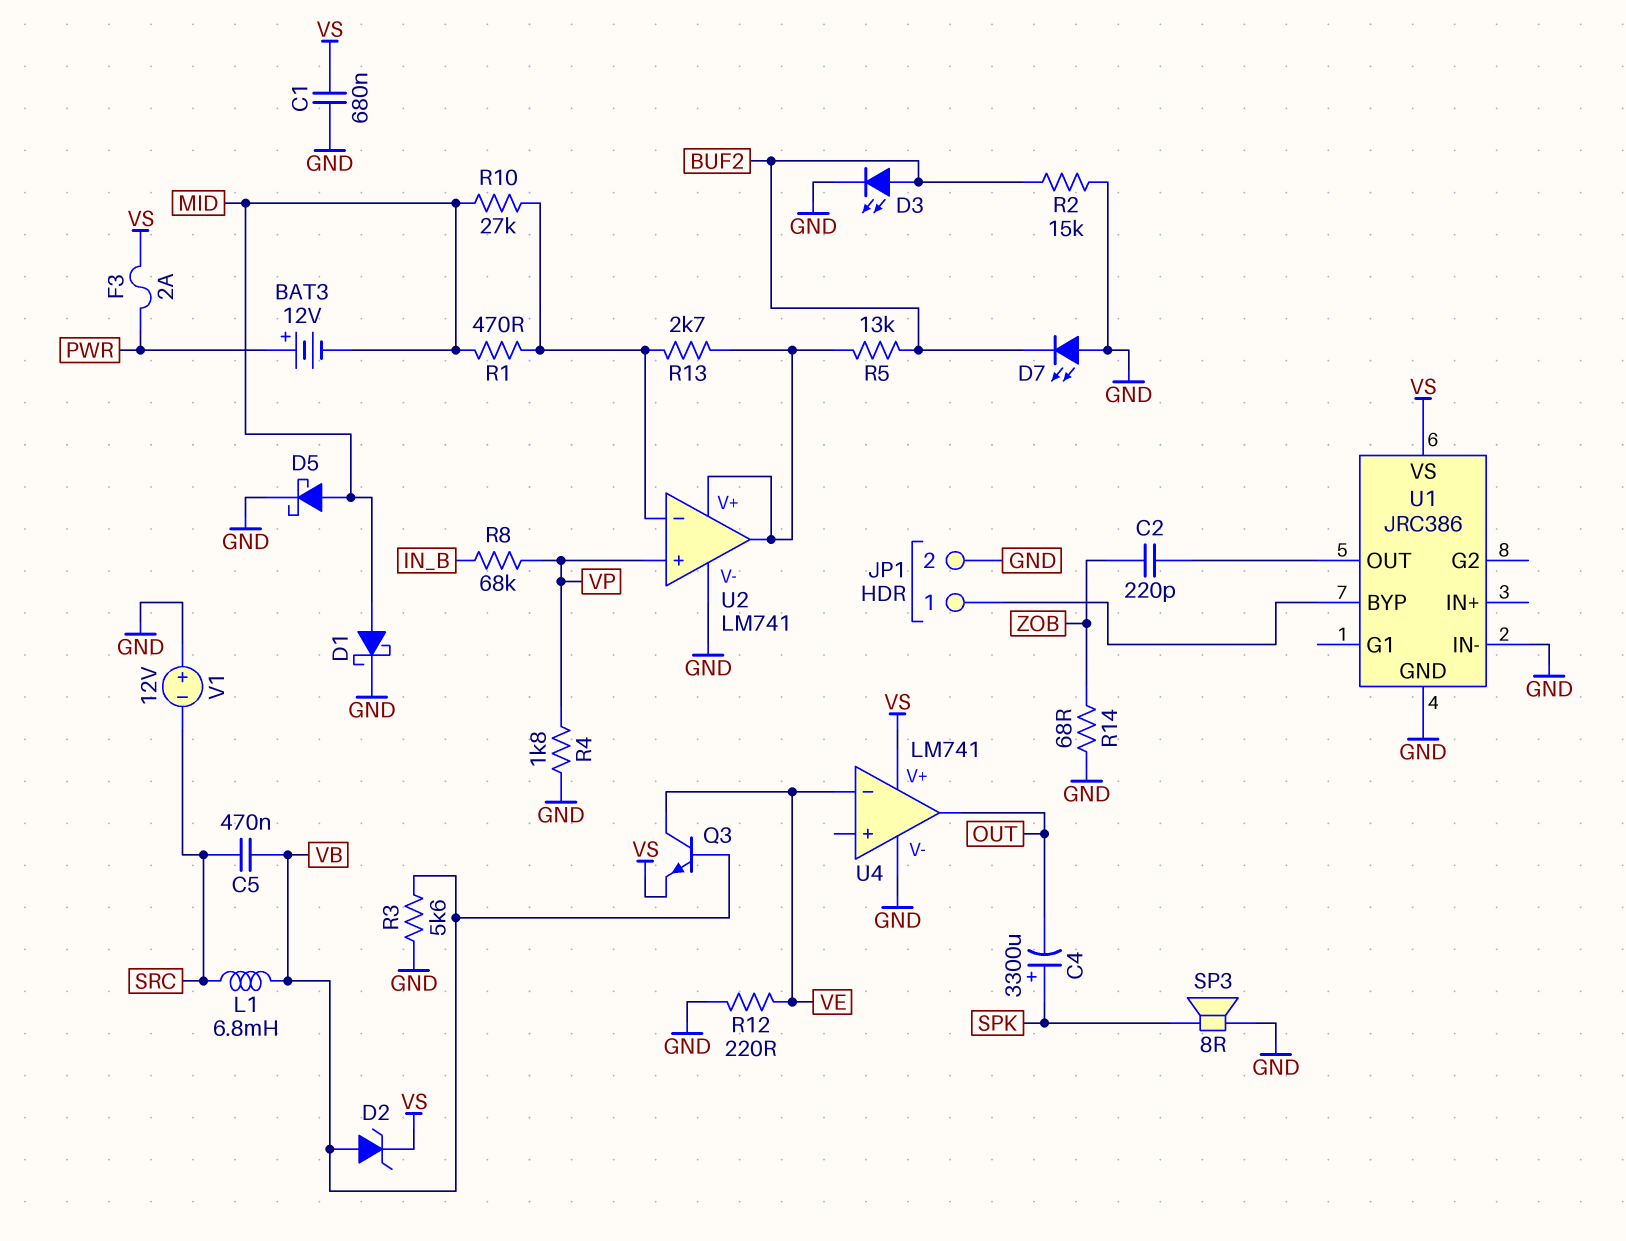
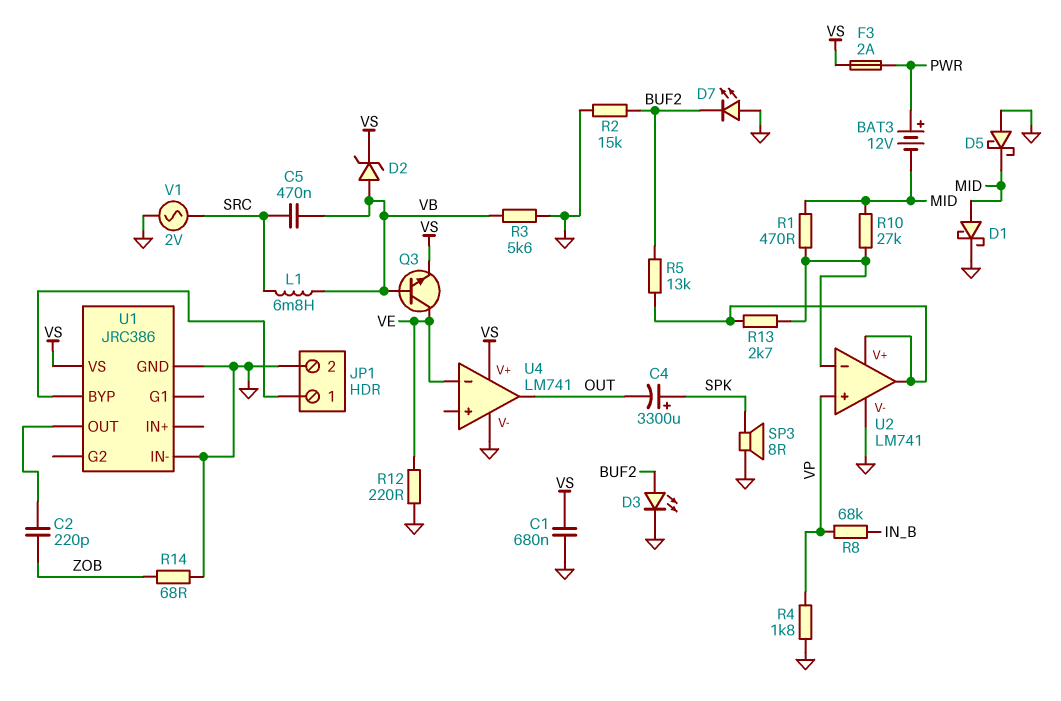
D5: schottky (A MID, K GND) -> schottky (A GND, K MID)
V1: 12V (plus GND, minus SRC) -> AC 2V (GND, SRC)

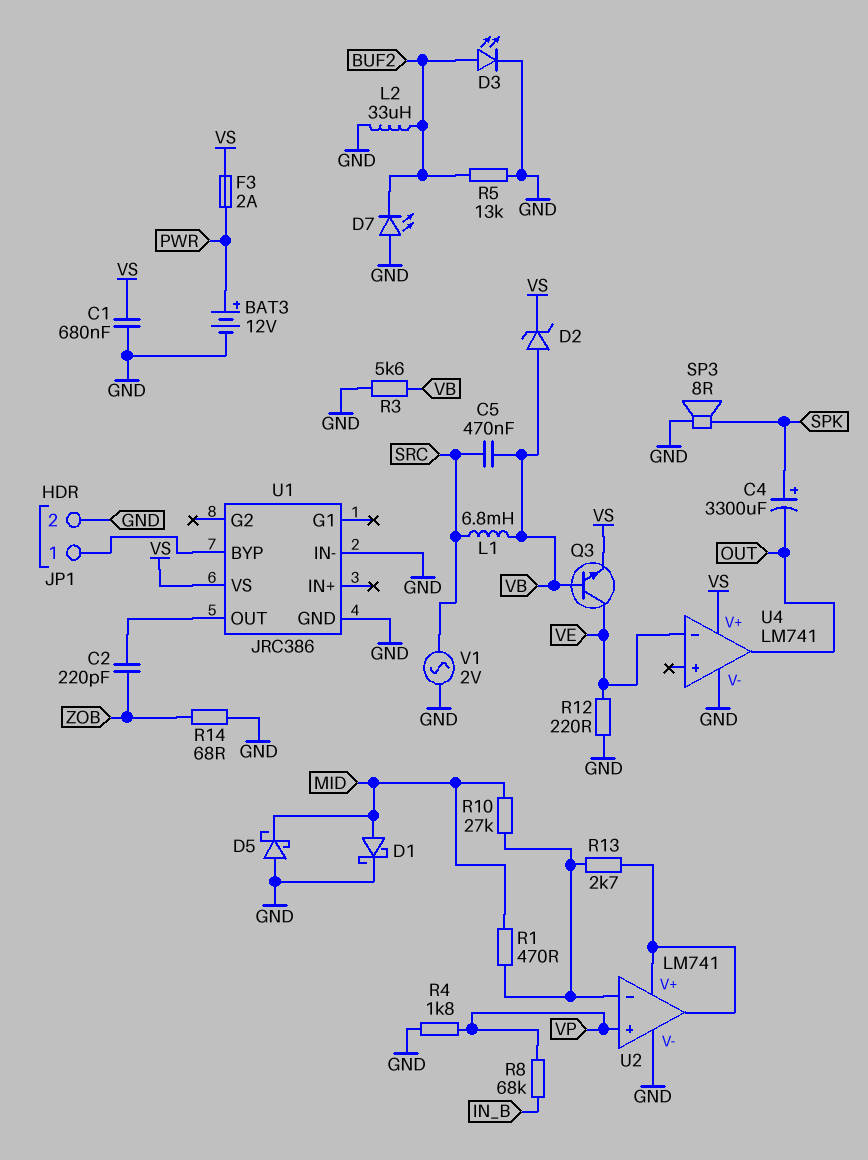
BAT3: 12V (plus PWR, minus MID) -> 12V (plus PWR, minus GND)
L2: none -> 33uH (BUF2, GND)
R2: 15k (BUF2, GND) -> none
R5: 13k (BUF2, U2/V+) -> 13k (BUF2, GND)

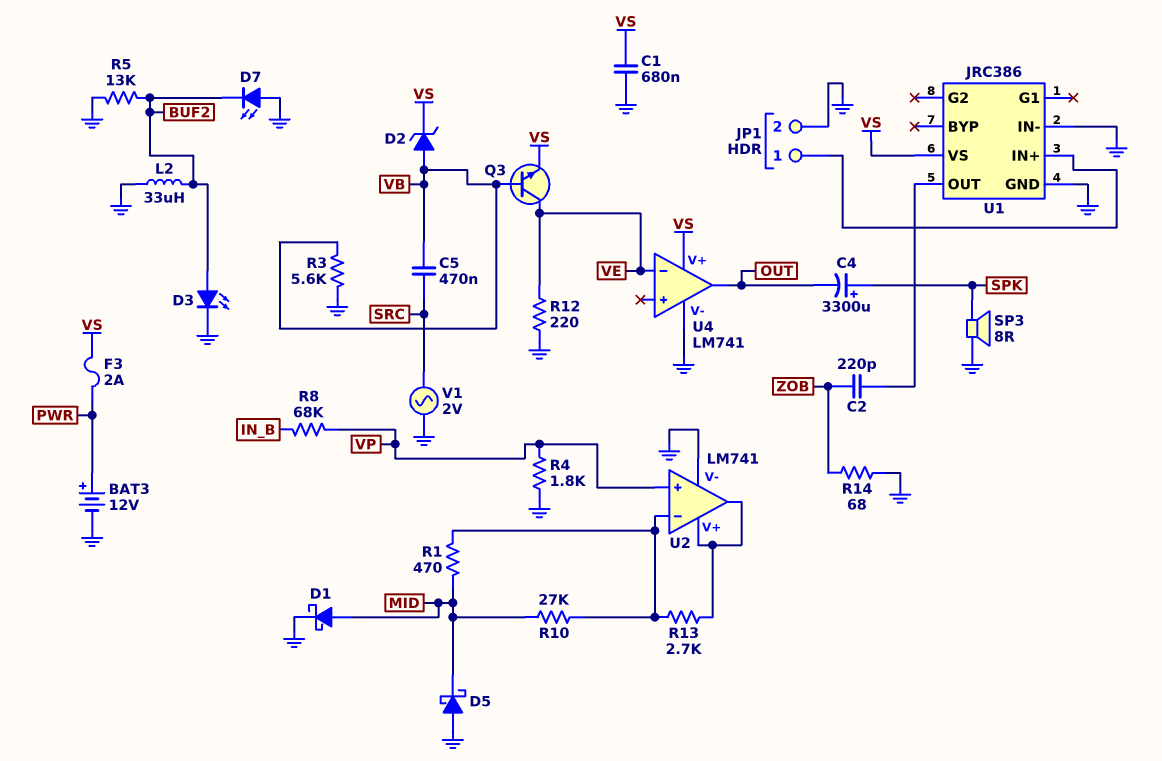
L1: 6.8mH (SRC, VB) -> none
U1 pin BYP: JP1/1 -> none
U1 pin IN+: none -> JP1/1

